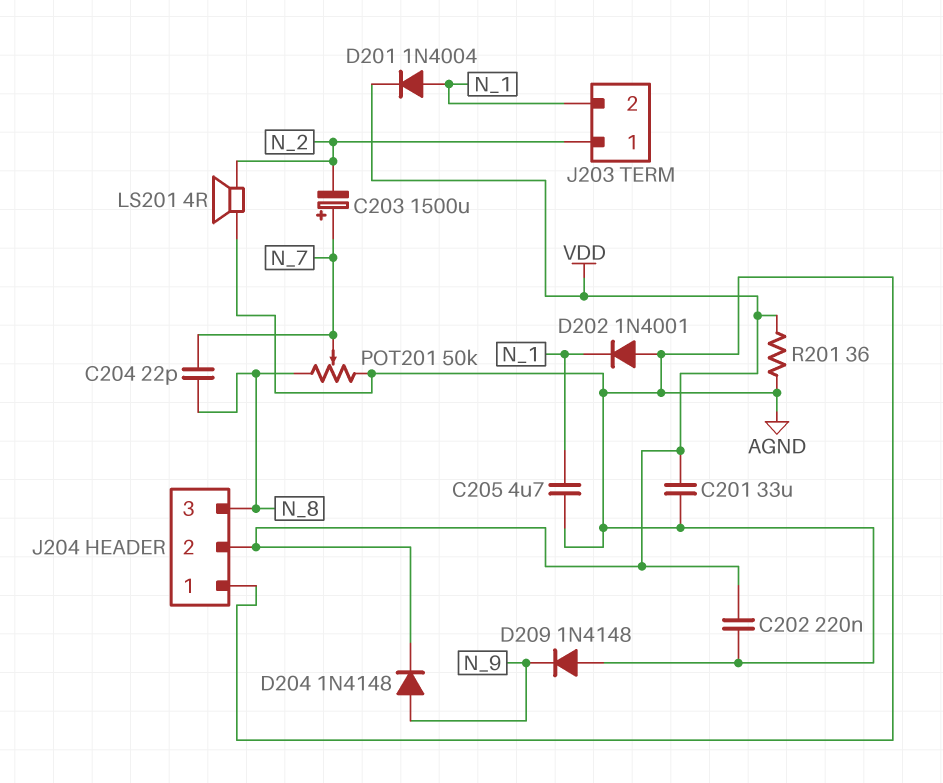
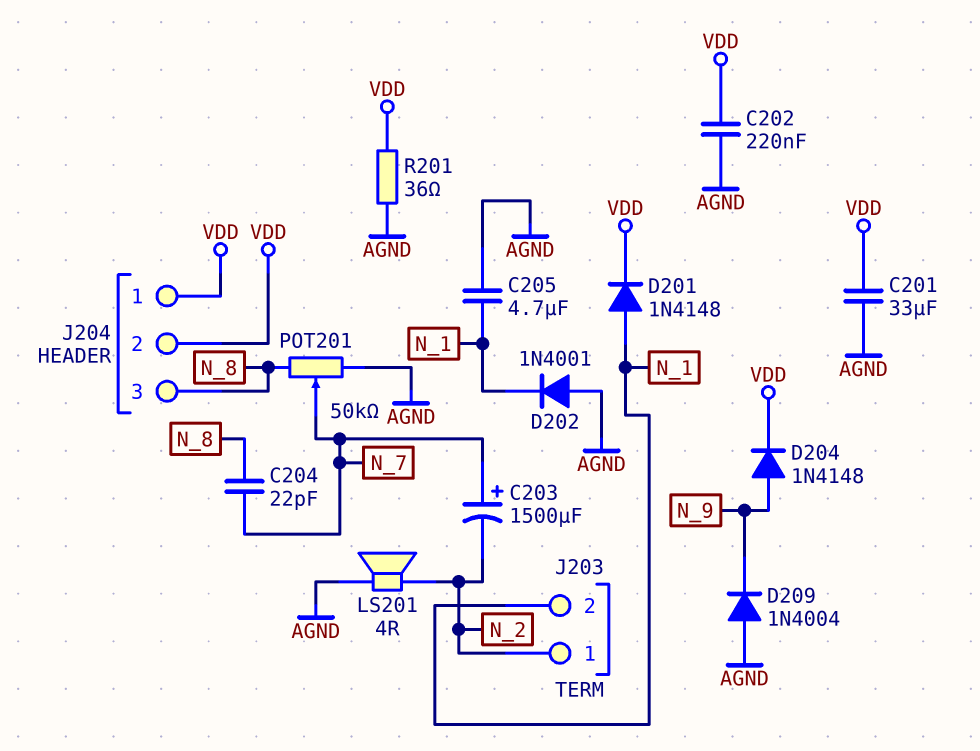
D201: diode 1N4004 (A N_1, K VDD) -> diode 1N4148 (A N_1, K VDD)
D209: diode 1N4148 (A AGND, K N_9) -> diode 1N4004 (A AGND, K N_9)
J204 pin 1: AGND -> VDD

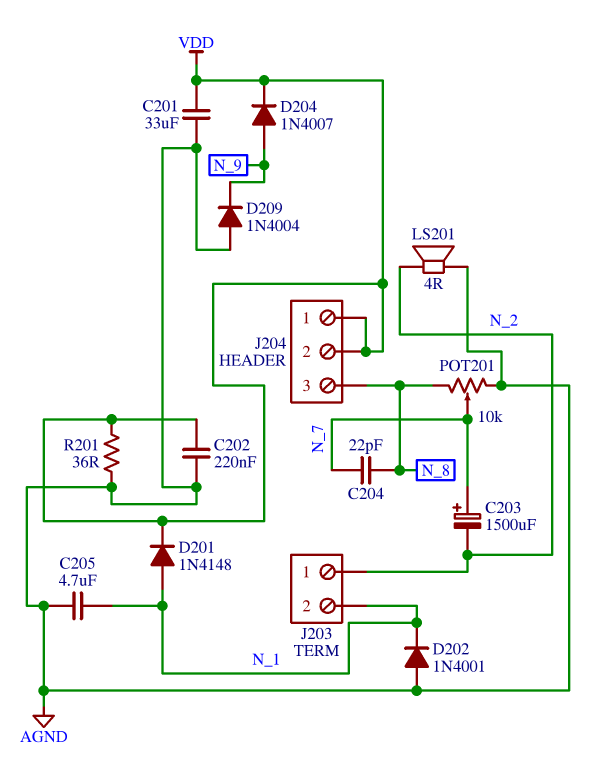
D204: diode 1N4148 (A N_9, K VDD) -> diode 1N4007 (A N_9, K VDD)
POT201: 50k (AGND, N_8, wiper N_7) -> 10k (AGND, N_8, wiper N_7)

